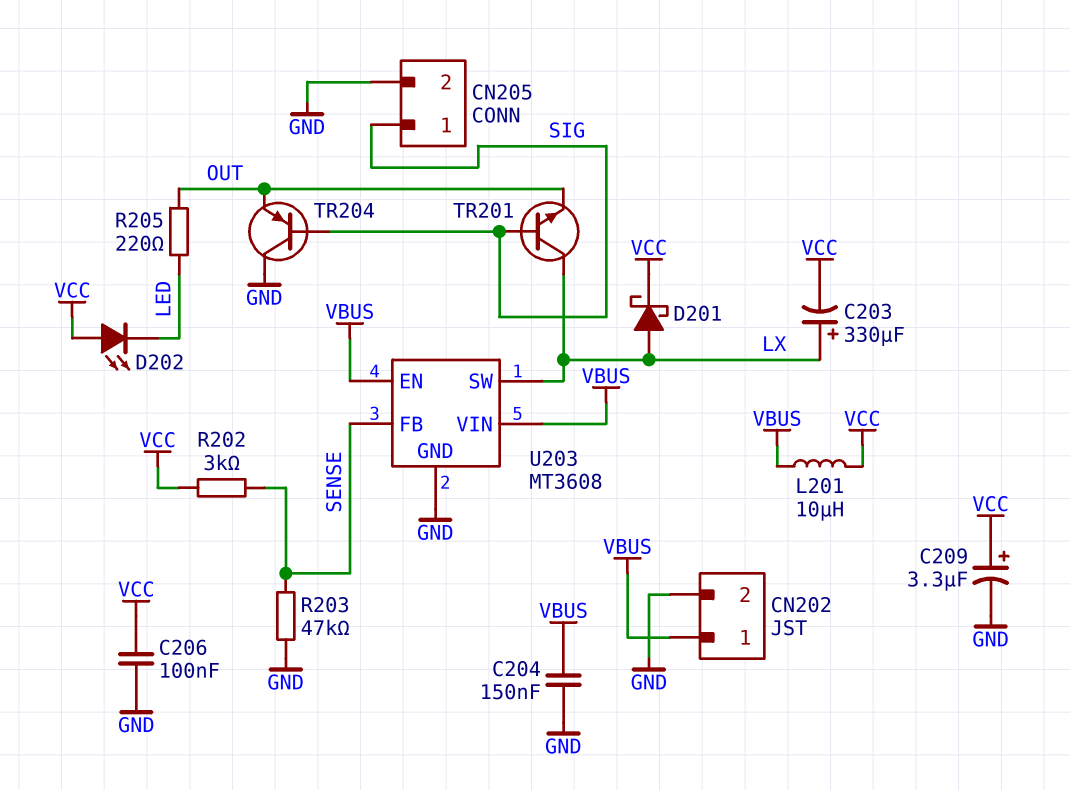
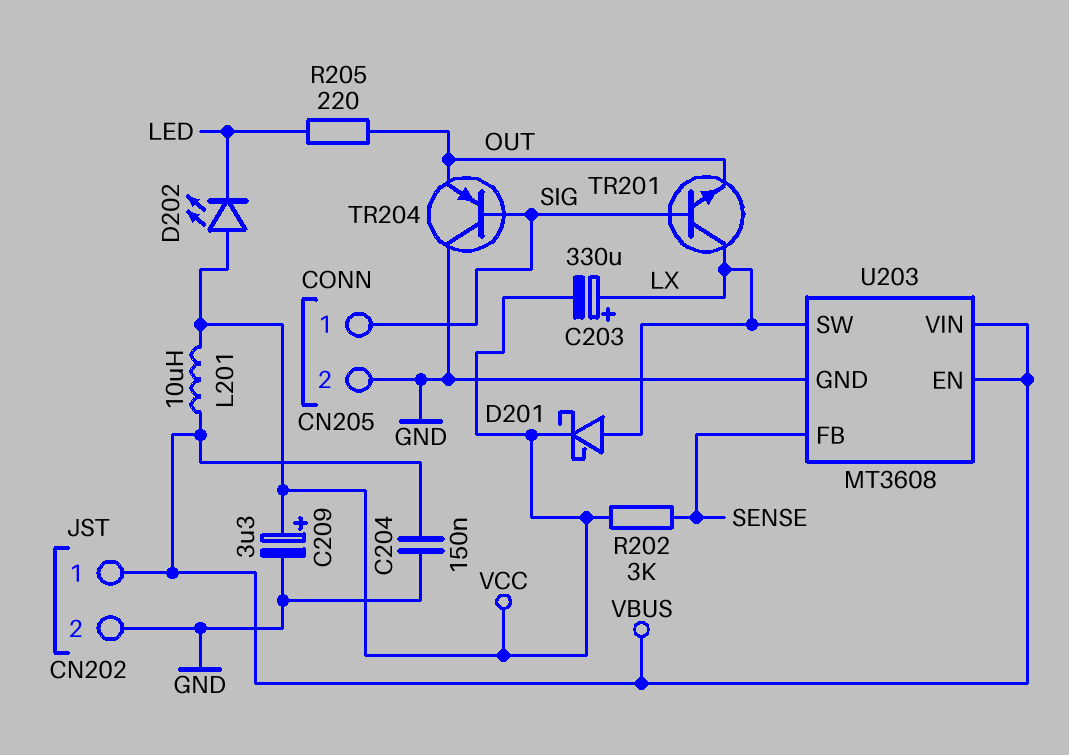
C206: 100nF (GND, VCC) -> none
R203: 47k (GND, SENSE) -> none

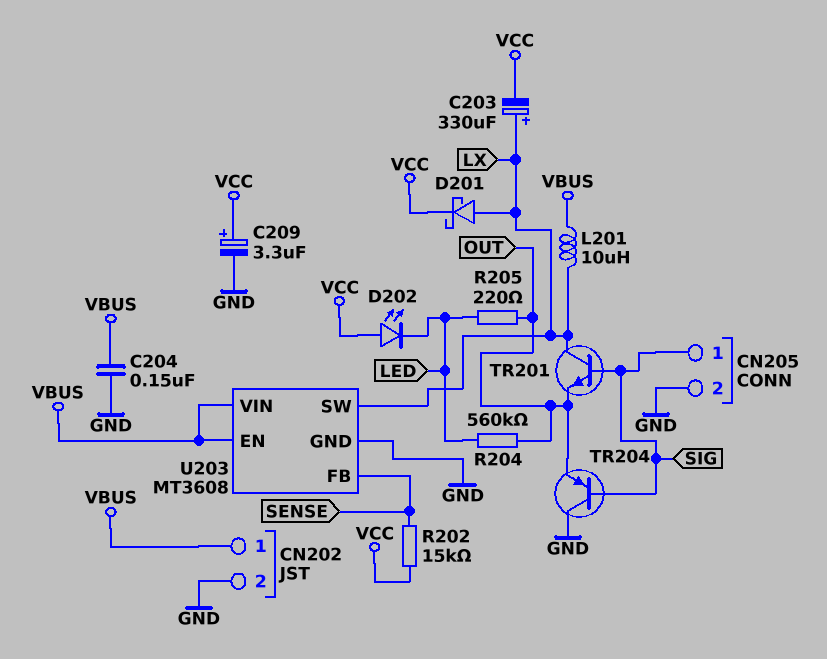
L201: 10uH (VBUS, VCC) -> 10uH (LX, VBUS)
R202: 3k (SENSE, VCC) -> 15k (SENSE, VCC)
R204: none -> 560k (LED, OUT)

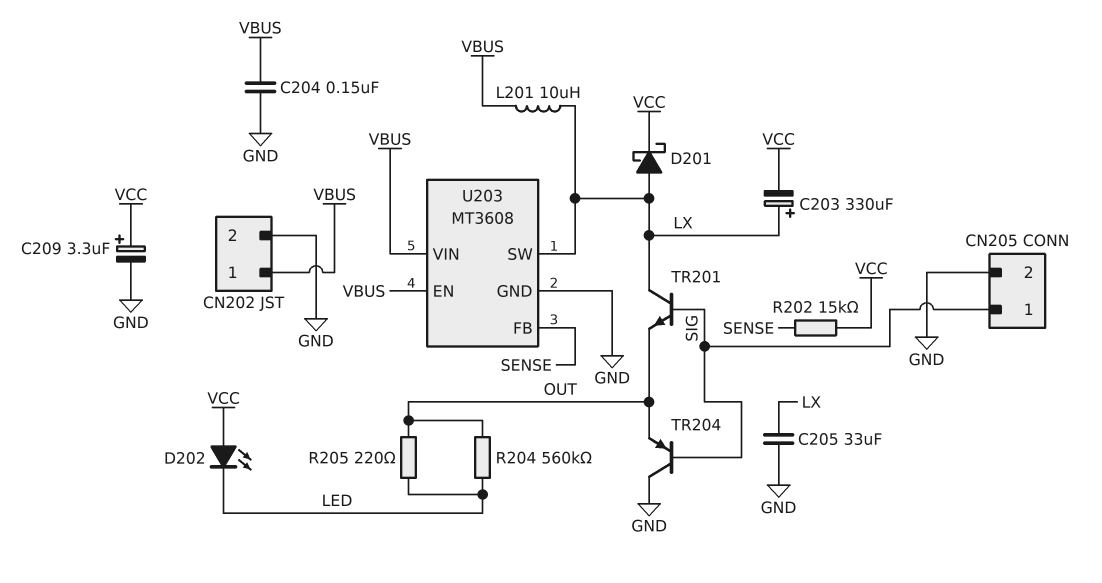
C205: none -> 33uF (GND, LX)

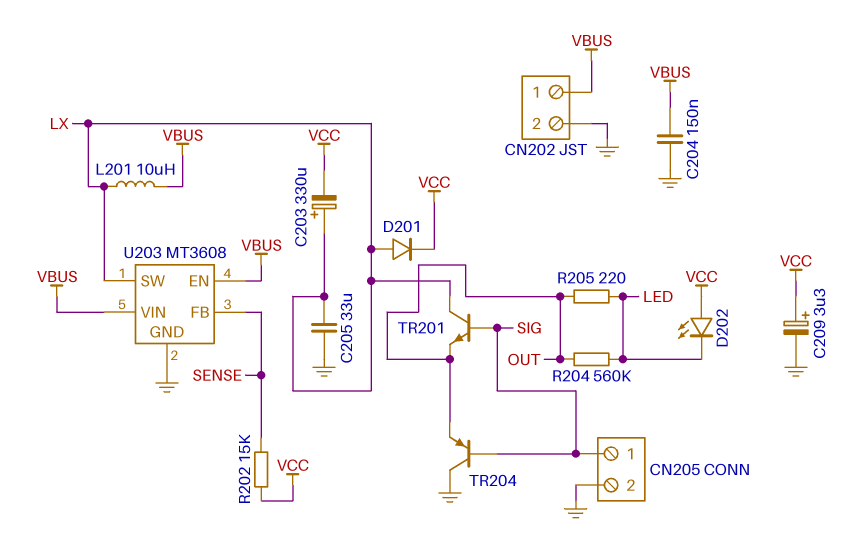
D201: schottky (A LX, K VCC) -> diode (A LX, K VCC)

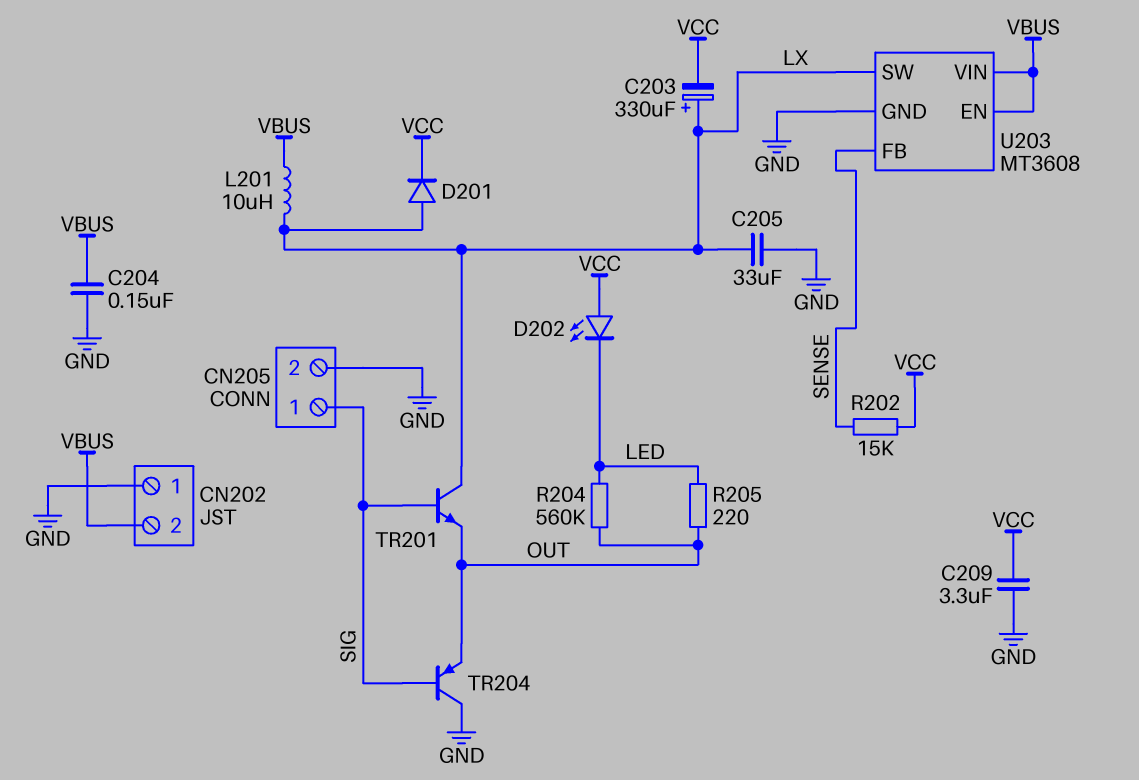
C209: 3.3uF (plus VCC, minus GND) -> 3.3uF (GND, VCC)
CN202 pin 1: VBUS -> GND
CN202 pin 2: GND -> VBUS

